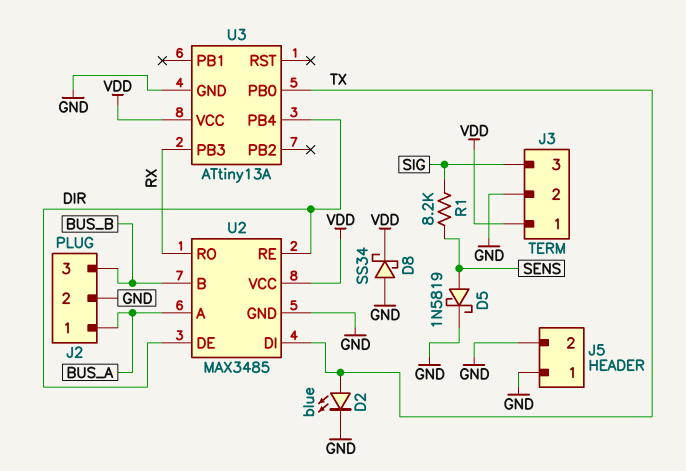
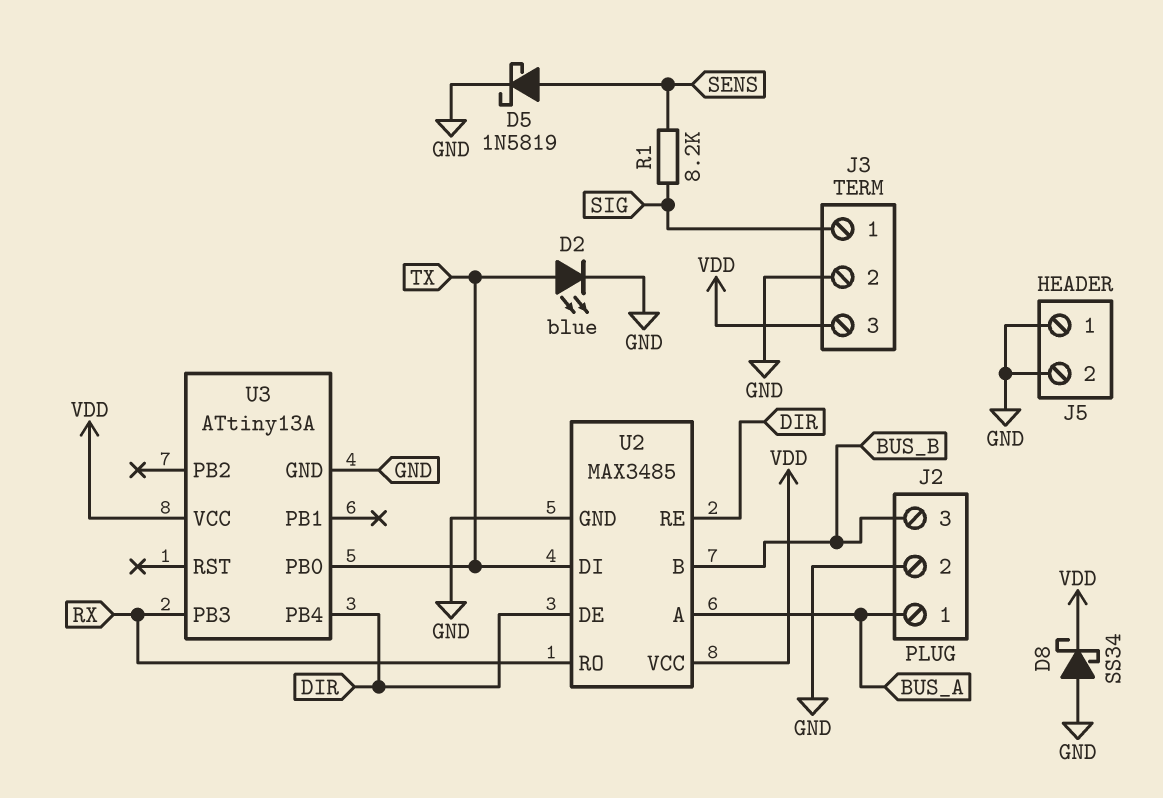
J3 pin 1: VDD -> SIG
J3 pin 3: SIG -> VDD

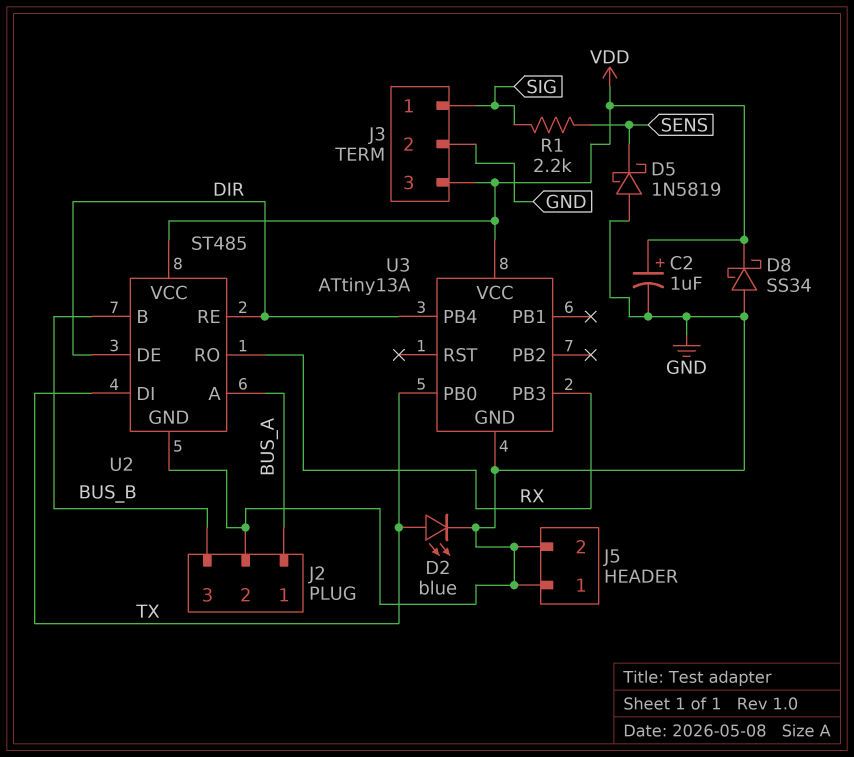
C2: none -> 1uF (plus VDD, minus GND)
D5: schottky 1N5819 (A SENS, K GND) -> schottky 1N5819 (A GND, K SENS)
R1: 8.2k (SENS, SIG) -> 2.2k (SENS, SIG)
U2: MAX3485 -> ST485

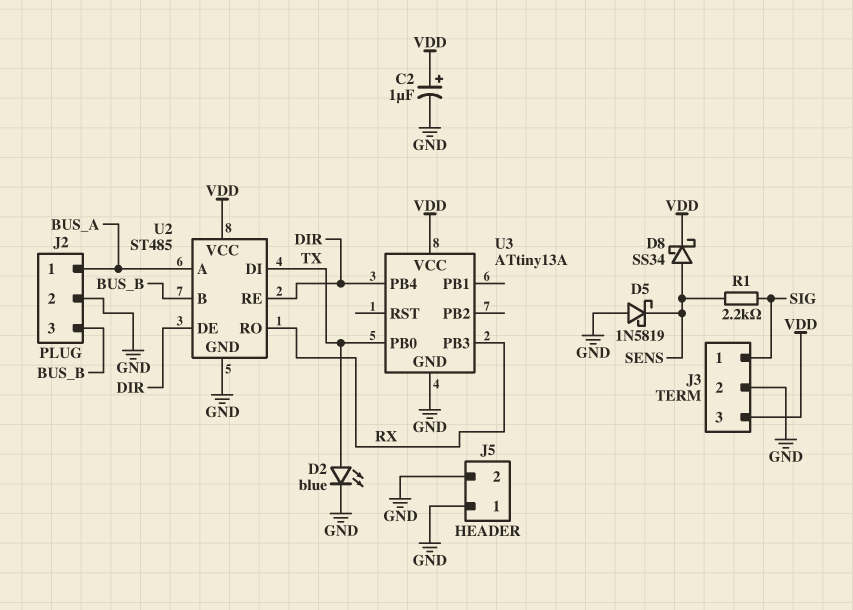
D8: schottky SS34 (A GND, K VDD) -> schottky SS34 (A SENS, K VDD)

